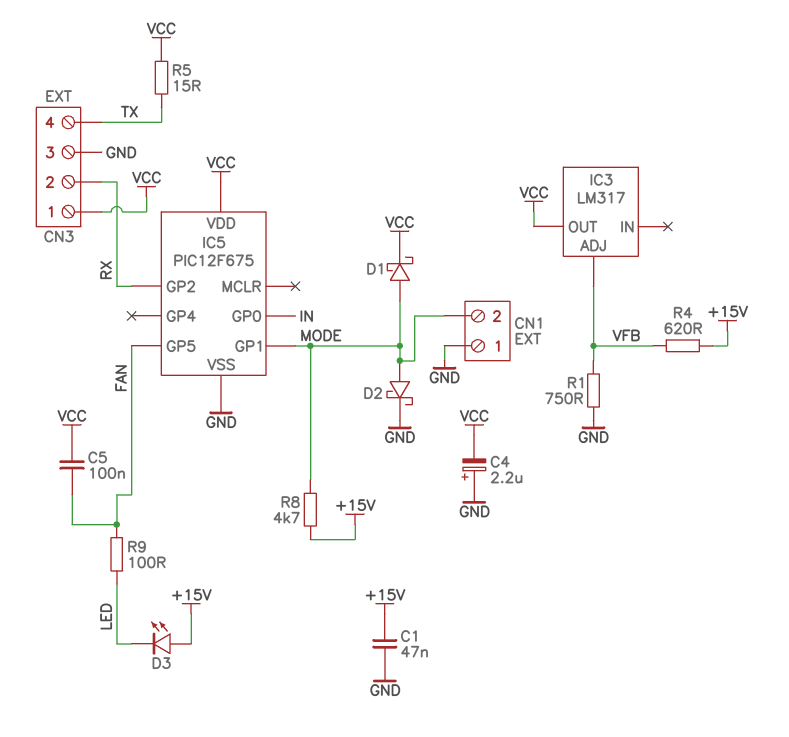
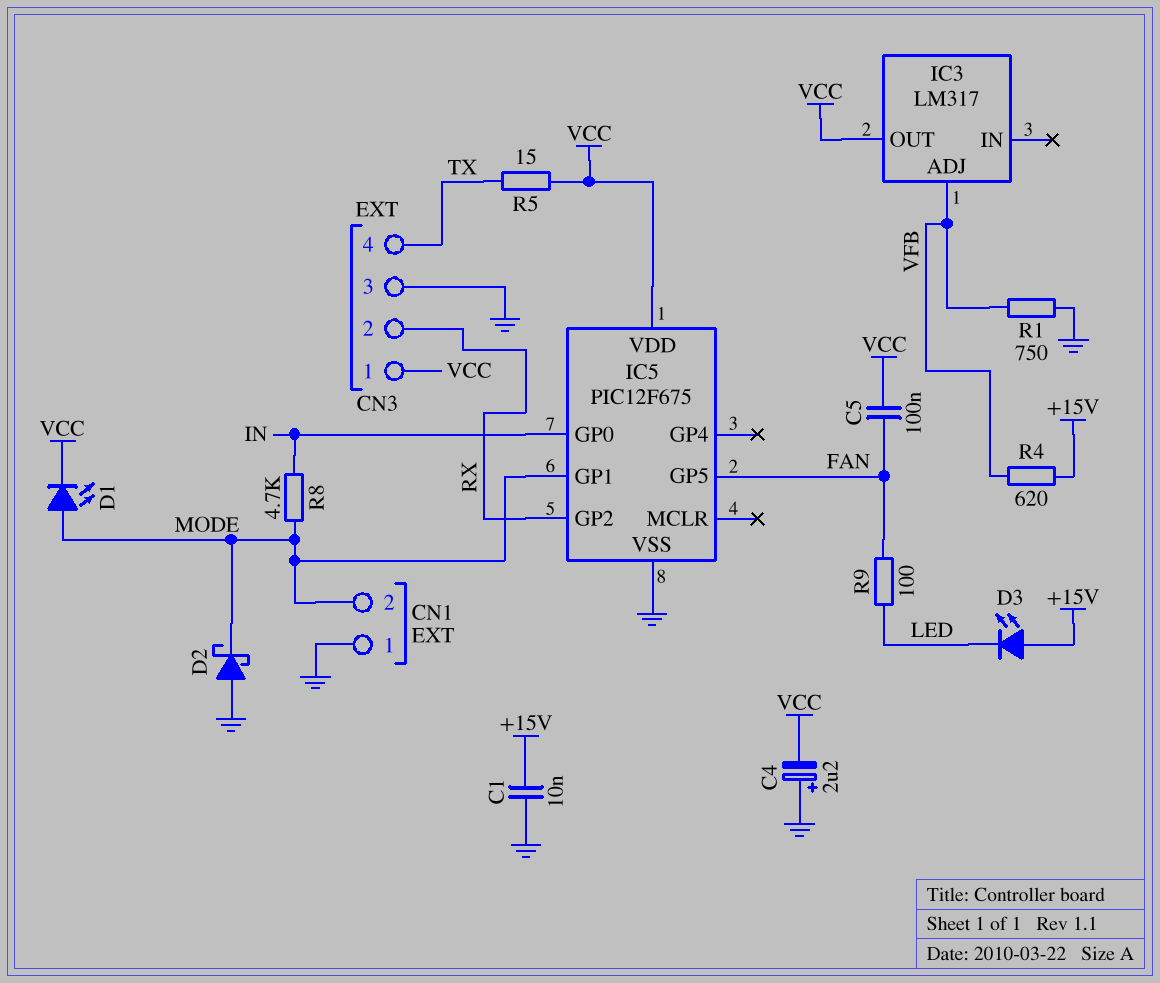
C1: 47nF (+15V, GND) -> 10nF (+15V, GND)
D1: schottky (A MODE, K VCC) -> LED (A MODE, K VCC)
D2: schottky (A MODE, K GND) -> schottky (A GND, K MODE)
R8: 4.7k (+15V, MODE) -> 4.7k (IN, MODE)

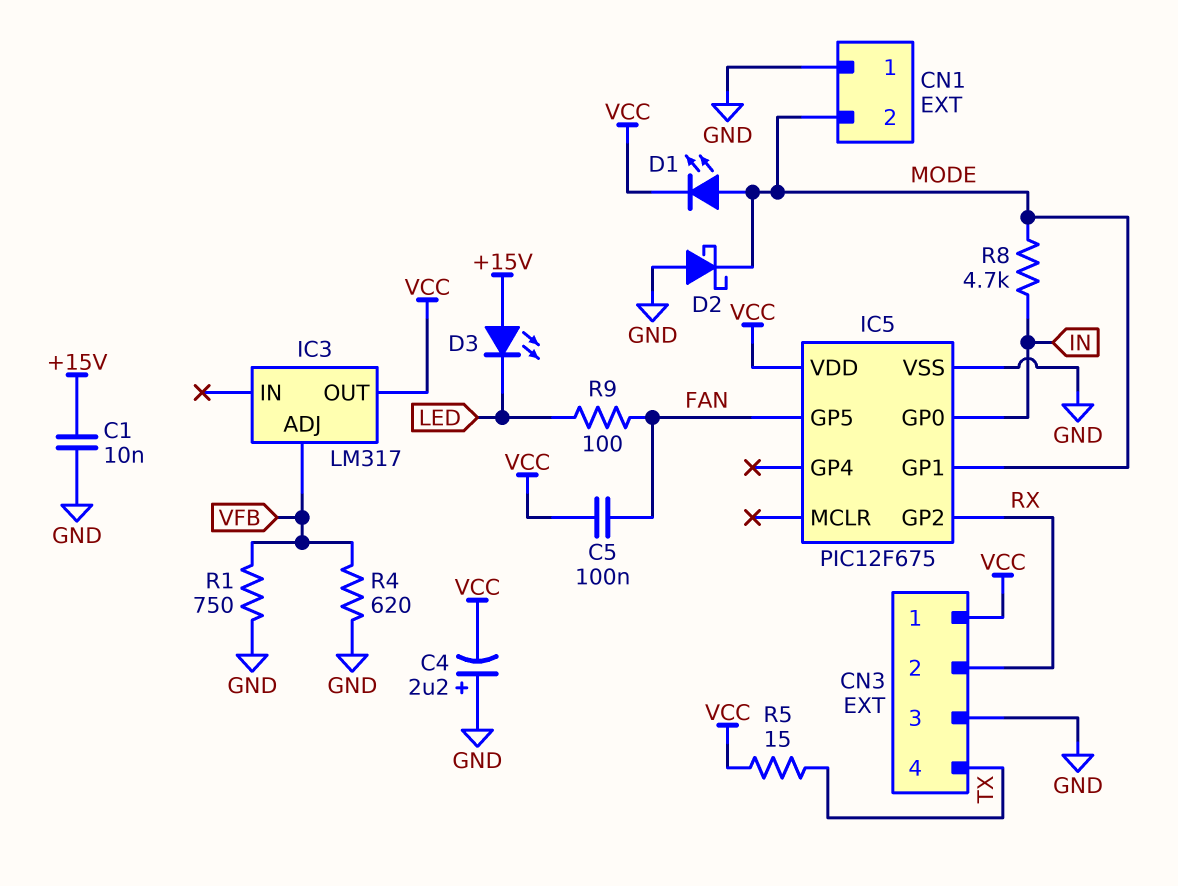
R4: 620 (+15V, VFB) -> 620 (GND, VFB)

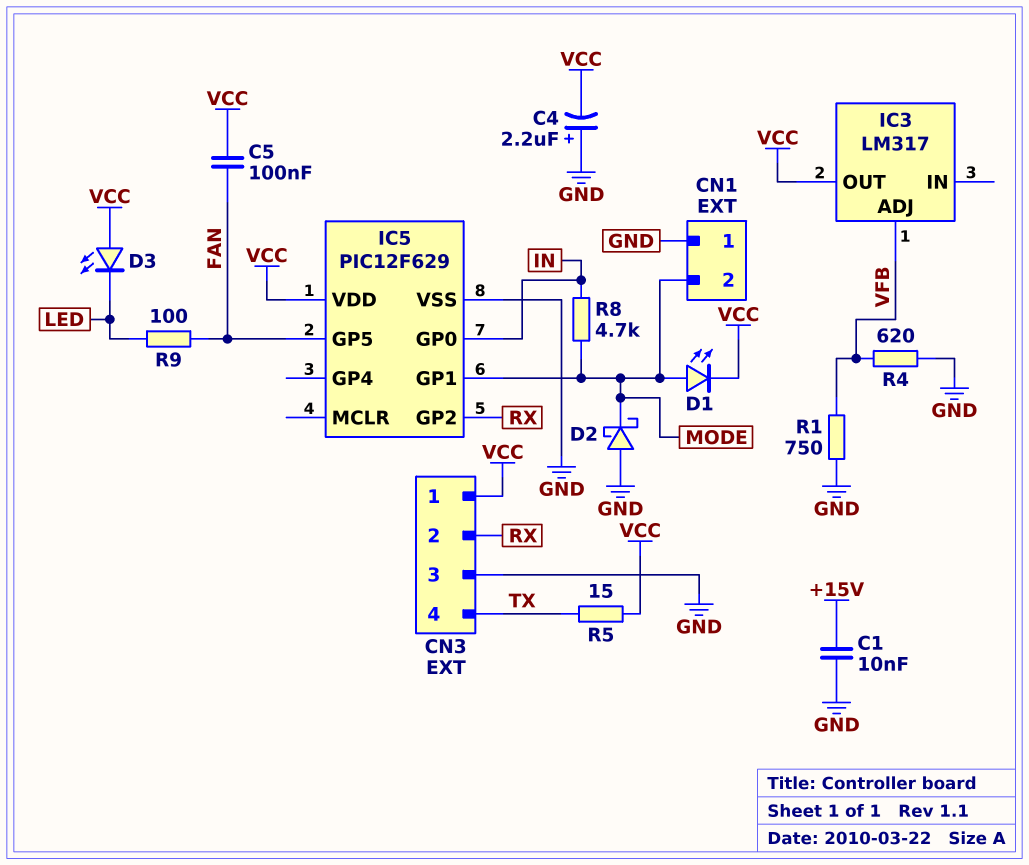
D3: LED (A +15V, K LED) -> LED (A VCC, K LED)
IC5: PIC12F675 -> PIC12F629

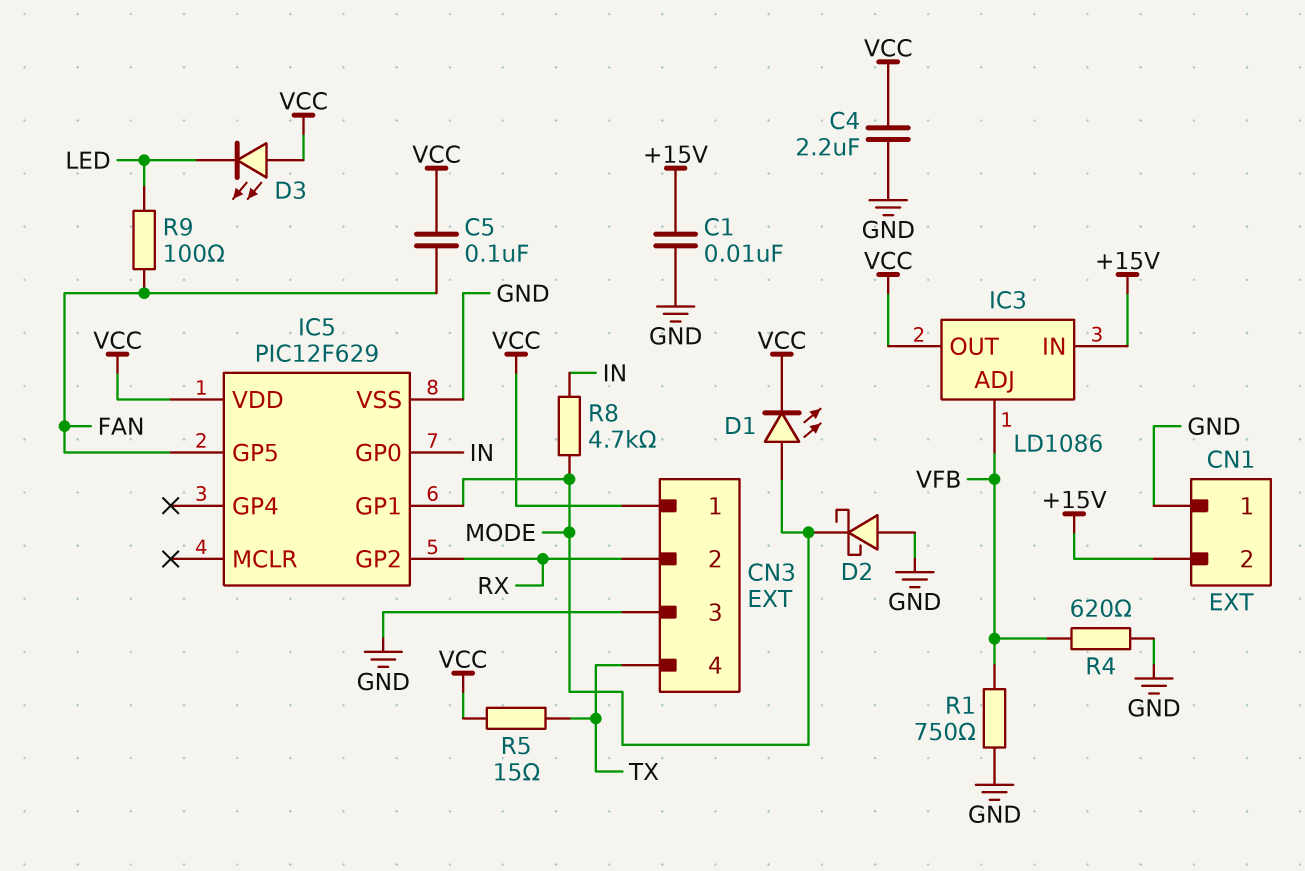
C4: 2.2uF (plus GND, minus VCC) -> 2.2uF (GND, VCC)
CN1 pin 2: MODE -> +15V
IC3: LM317 -> LD1086
IC3 pin IN: none -> +15V

